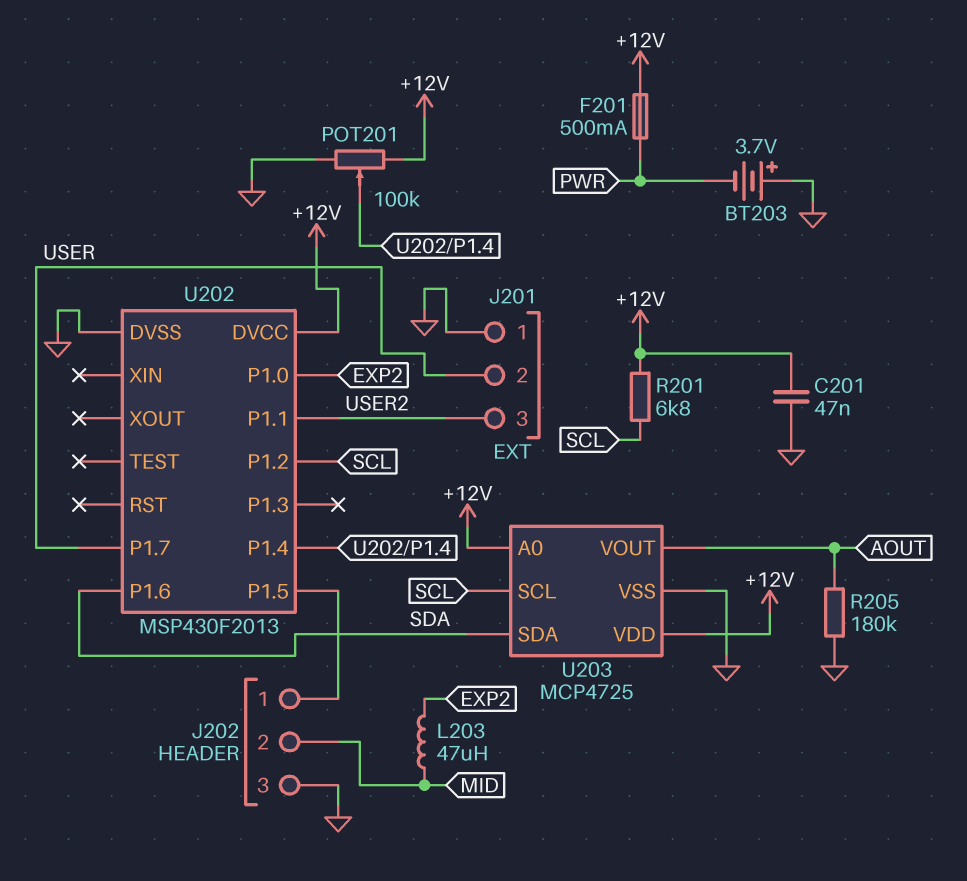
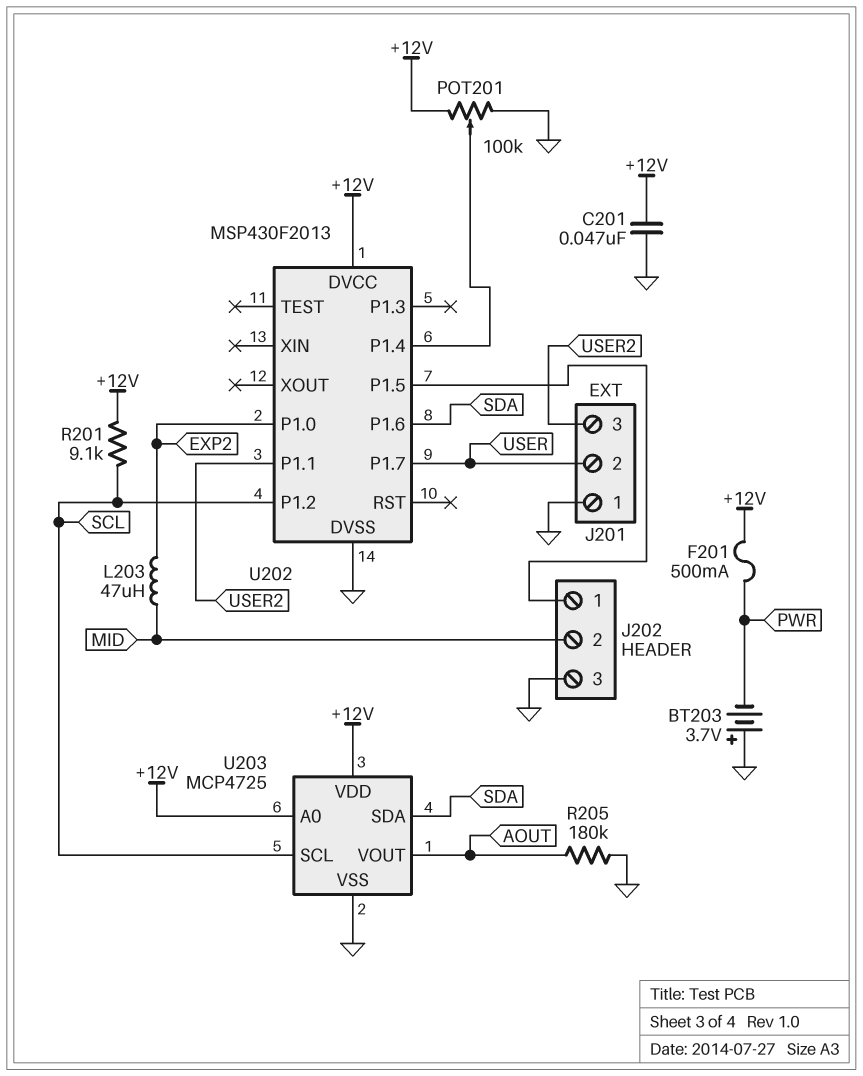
R201: 6.8k (+12V, SCL) -> 9.1k (+12V, SCL)

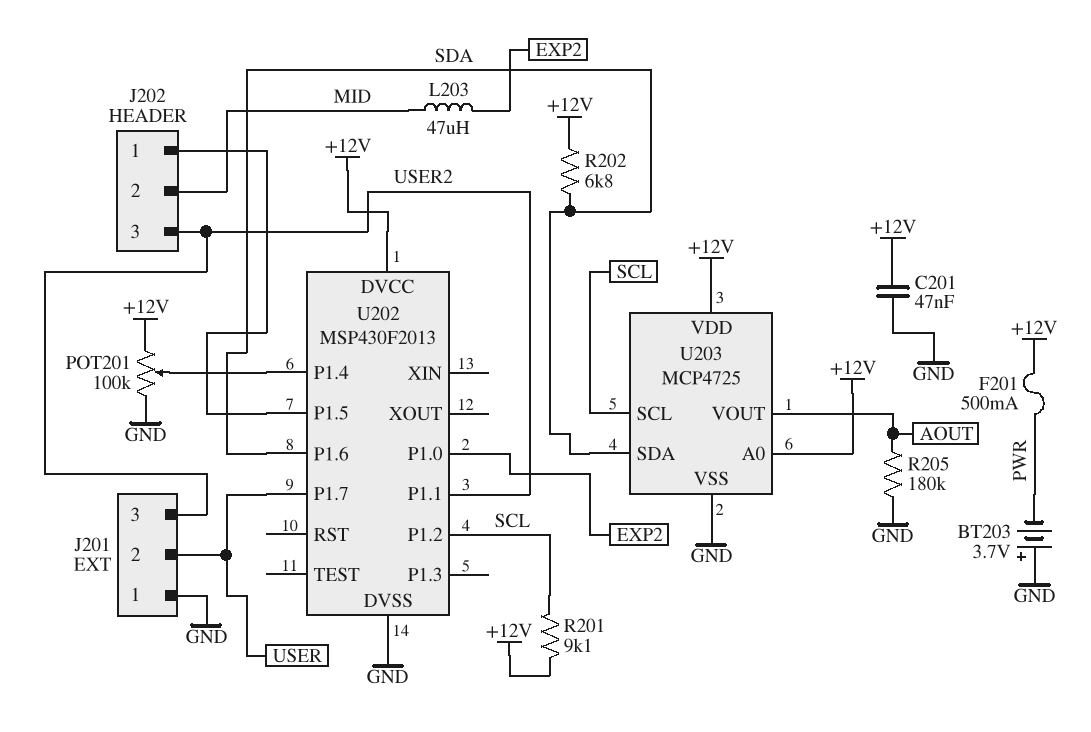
J202 pin 3: GND -> USER2
R202: none -> 6.8k (+12V, SDA)

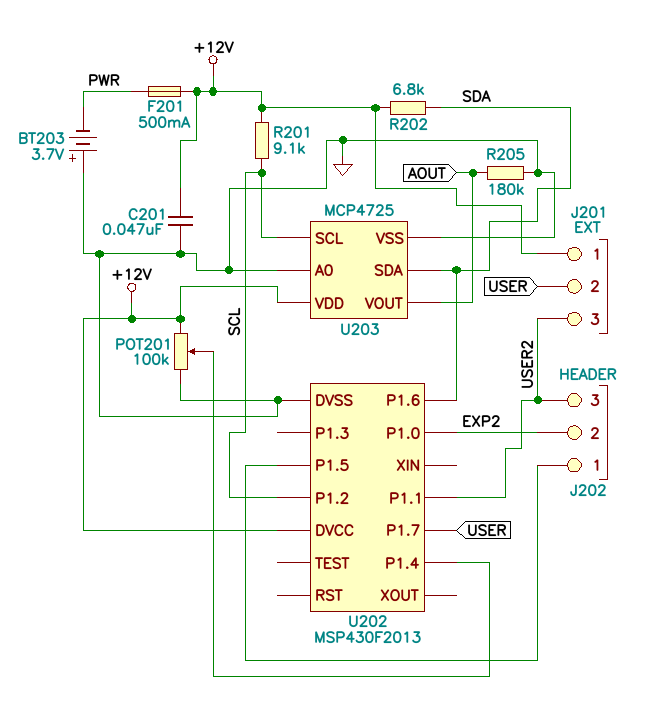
J201 pin 1: GND -> +12V
J202 pin 2: MID -> EXP2
L203: 47uH (EXP2, MID) -> none
U203 pin A0: +12V -> GND

